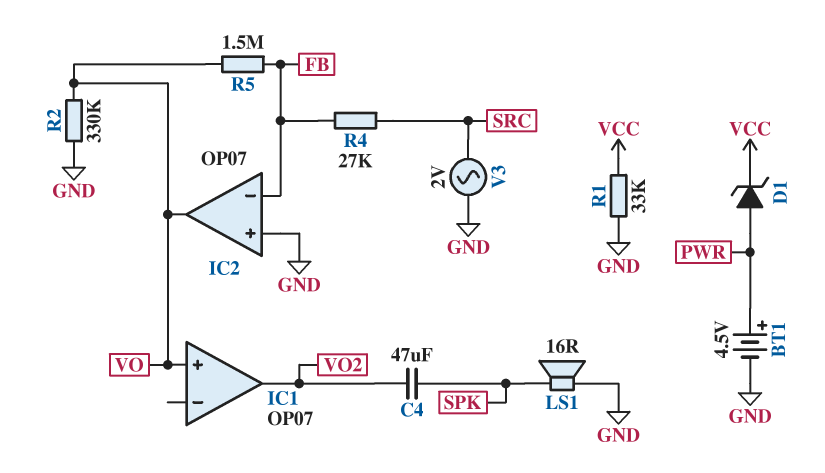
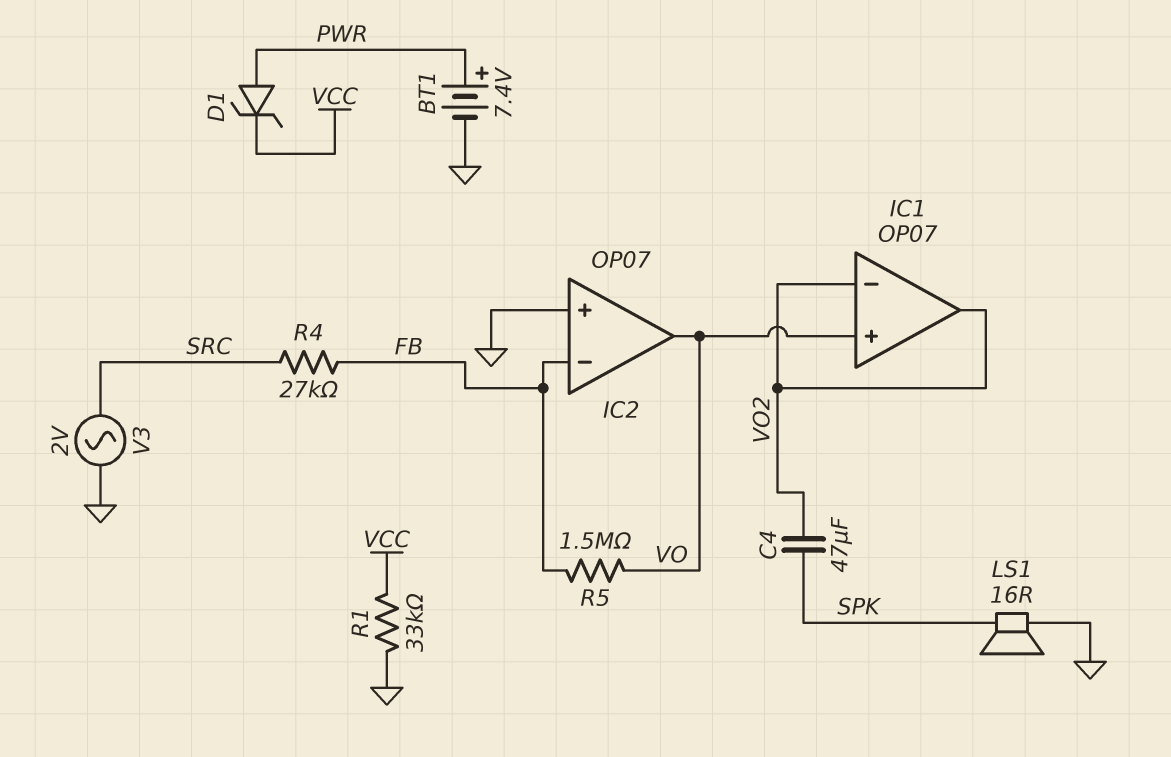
BT1: 4.5V (plus PWR, minus GND) -> 7.4V (plus PWR, minus GND)
IC1 pin in-: none -> VO2
R2: 330k (GND, VO) -> none

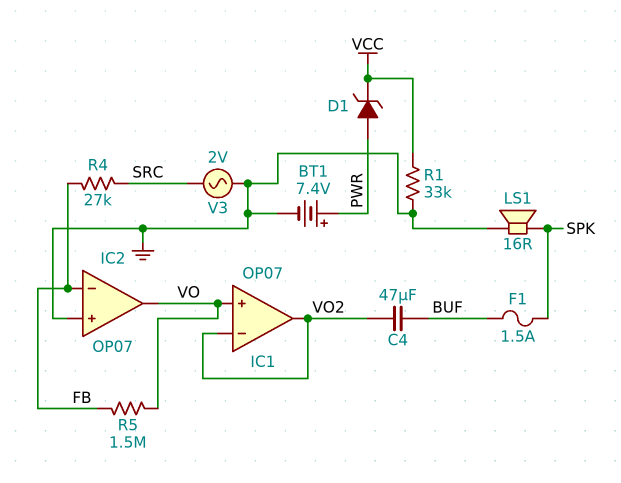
C4: 47uF (SPK, VO2) -> 47uF (BUF, VO2)
F1: none -> 1.5A (BUF, SPK)

